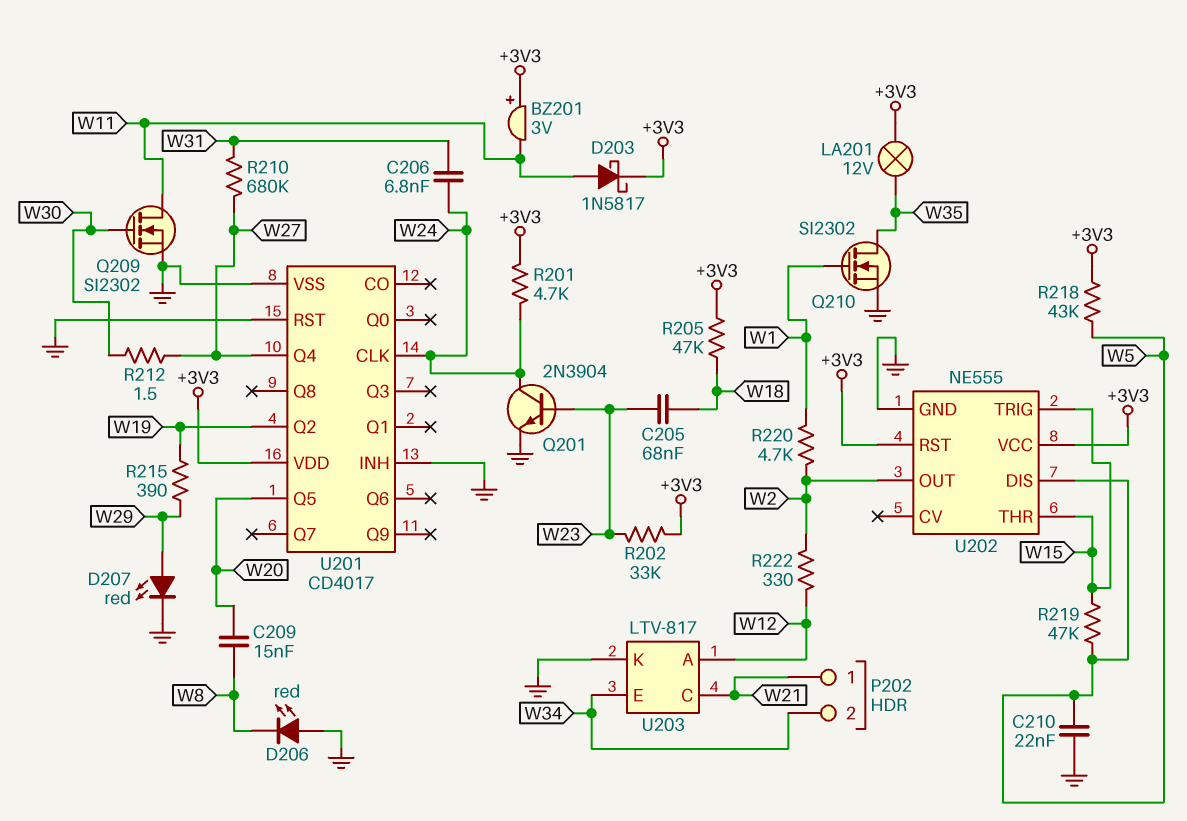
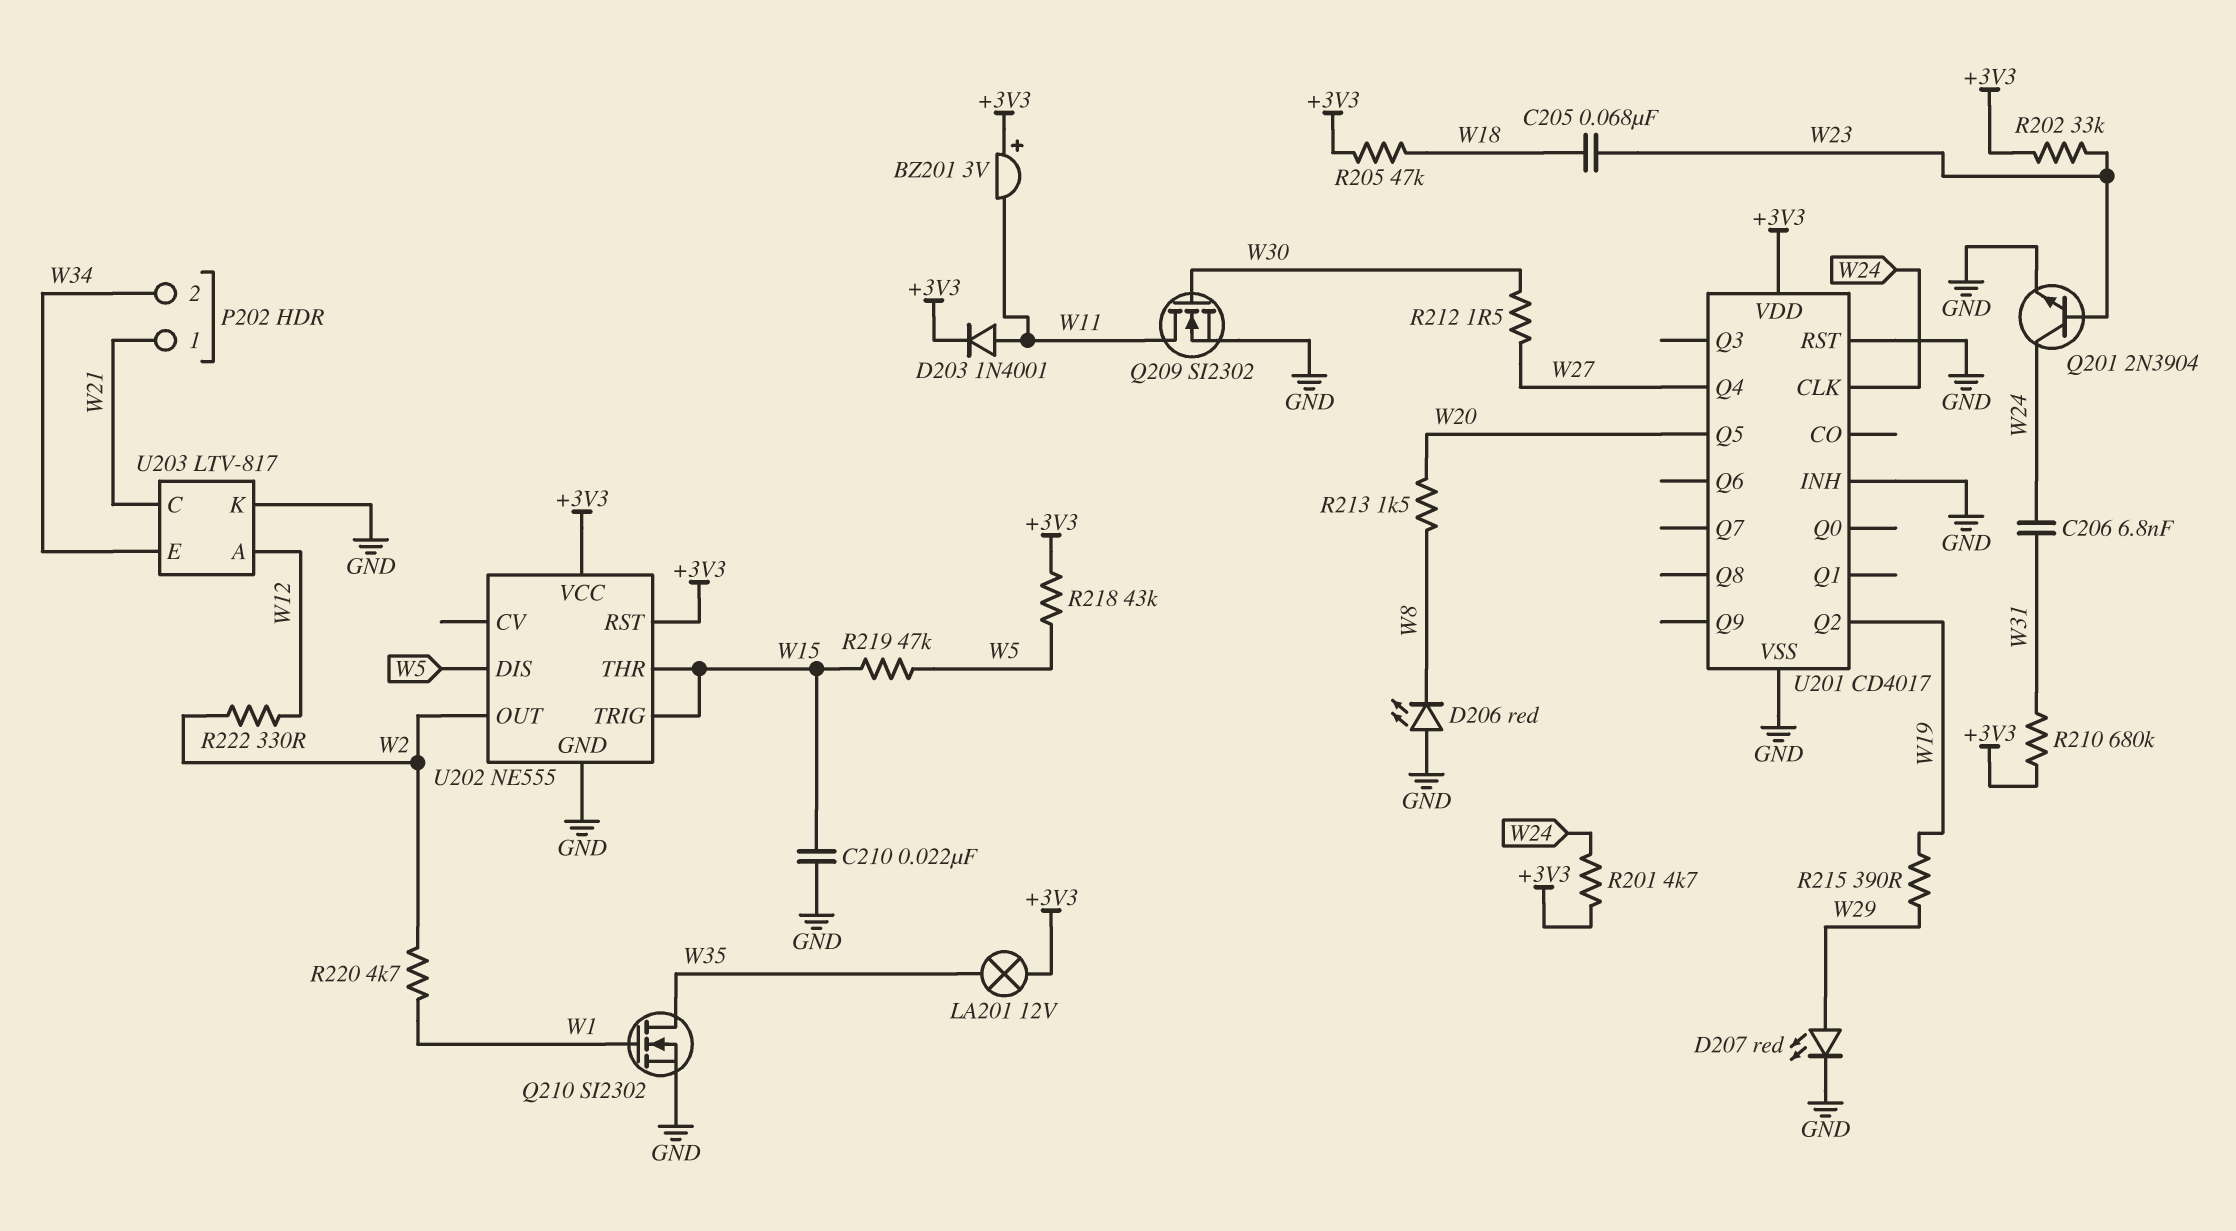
C209: 15nF (W8, W20) -> none
C210: 22nF (GND, W5) -> 22nF (GND, W15)
D203: schottky 1N5817 (A W11, K +3V3) -> diode 1N4001 (A W11, K +3V3)
R210: 680k (W27, W31) -> 680k (+3V3, W31)
R213: none -> 1.5k (W8, W20)

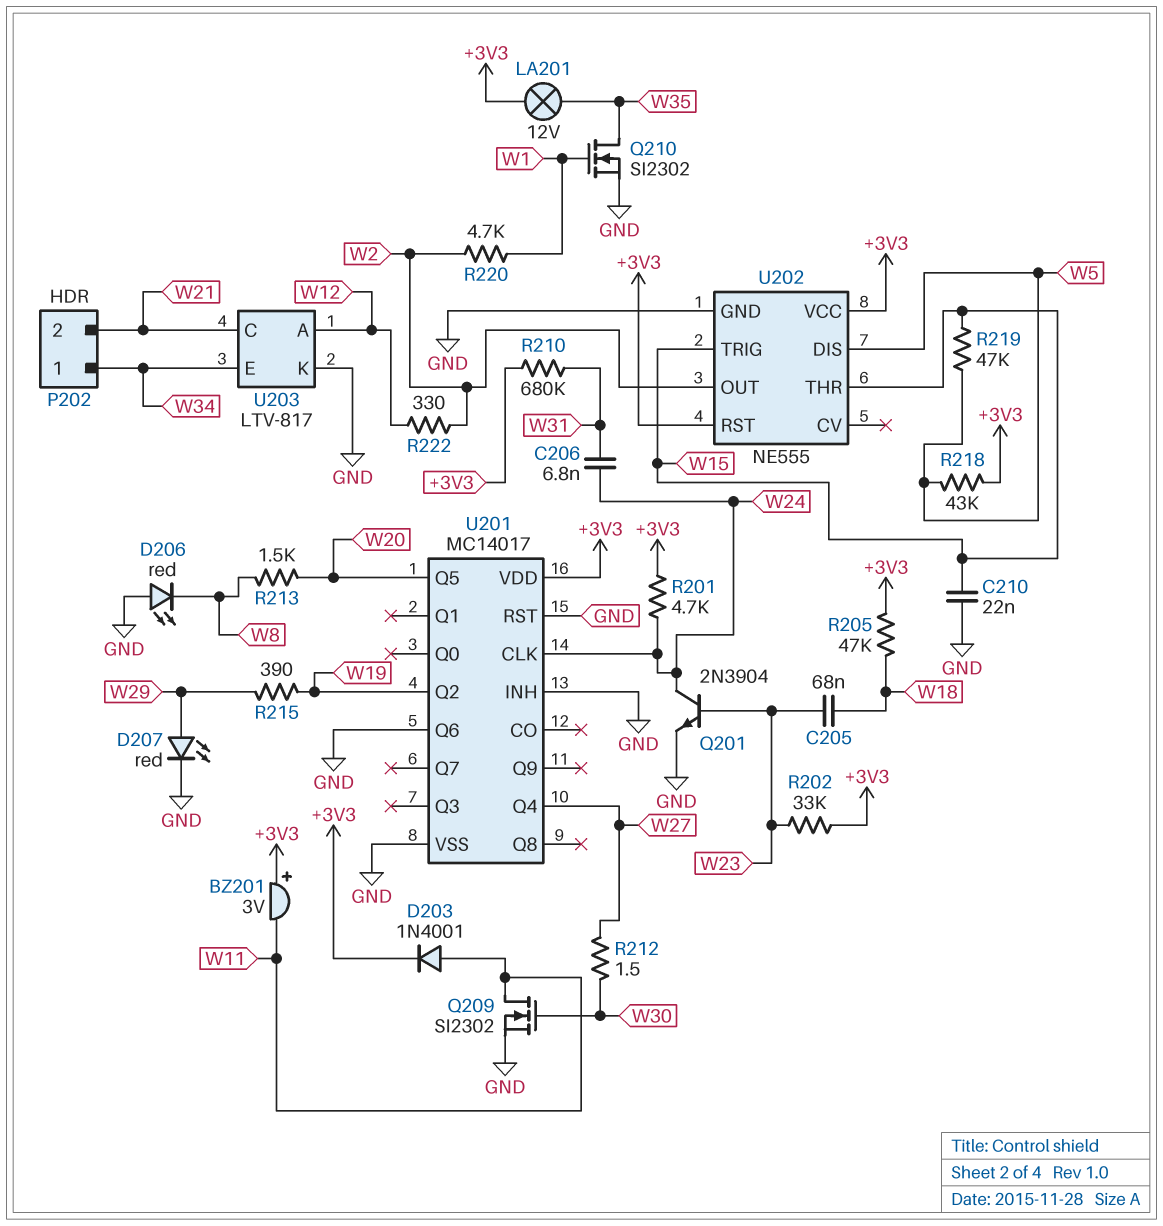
P202 pin 1: W21 -> W34
P202 pin 2: W34 -> W21
U201: CD4017 -> MC14017
U201 pin Q6: none -> GND

